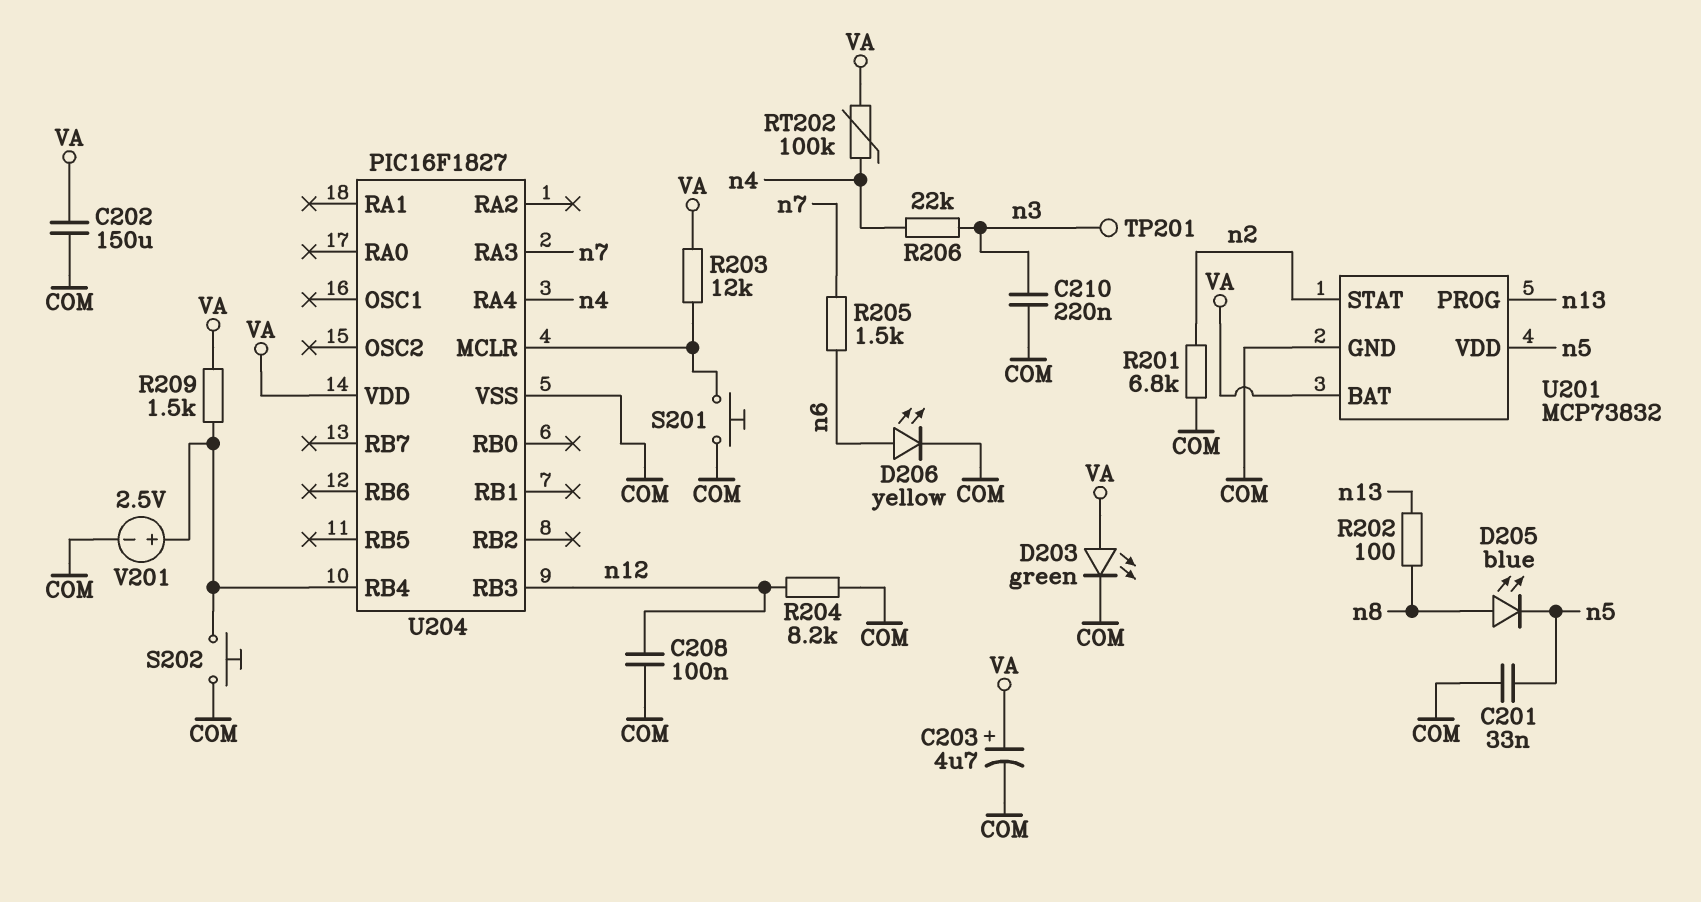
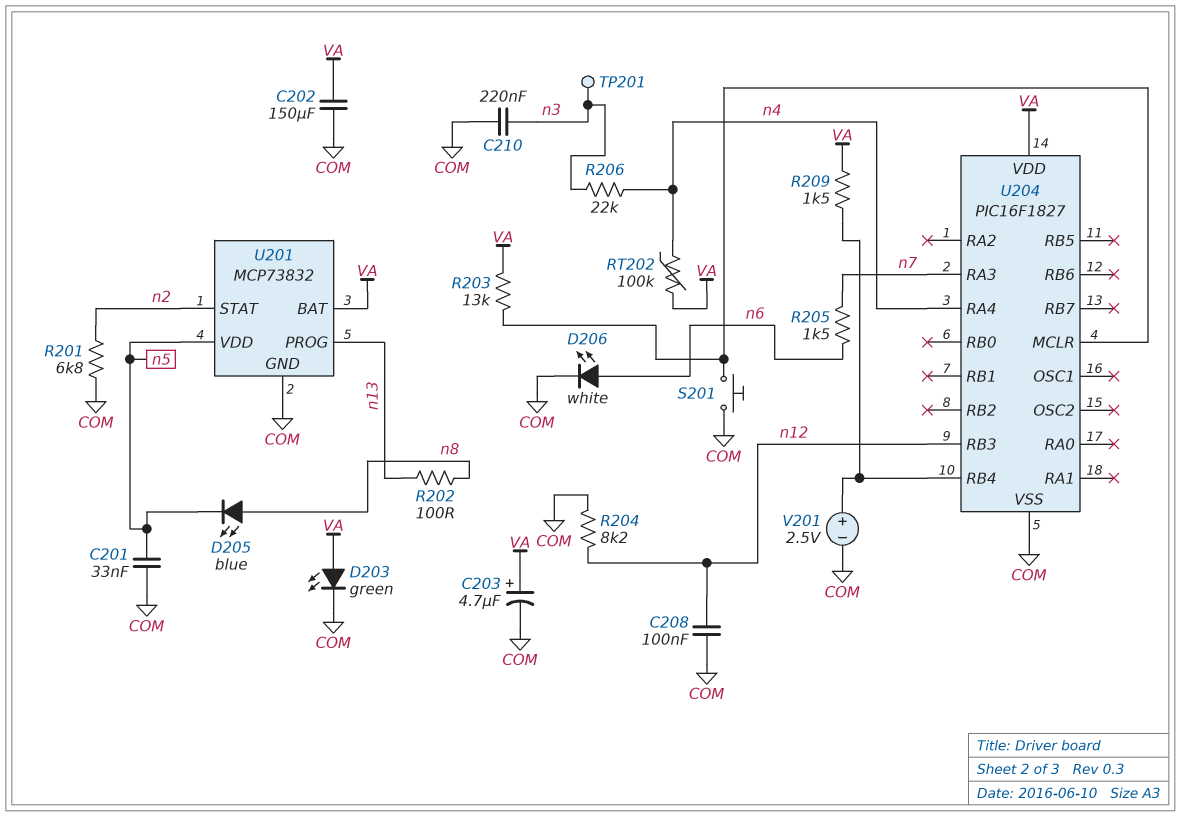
D206: LED yellow (A n6, K COM) -> LED white (A n6, K COM)
R203: 12k (U204/MCLR, VA) -> 13k (U204/MCLR, VA)
S202: button (COM, U204/RB4) -> none

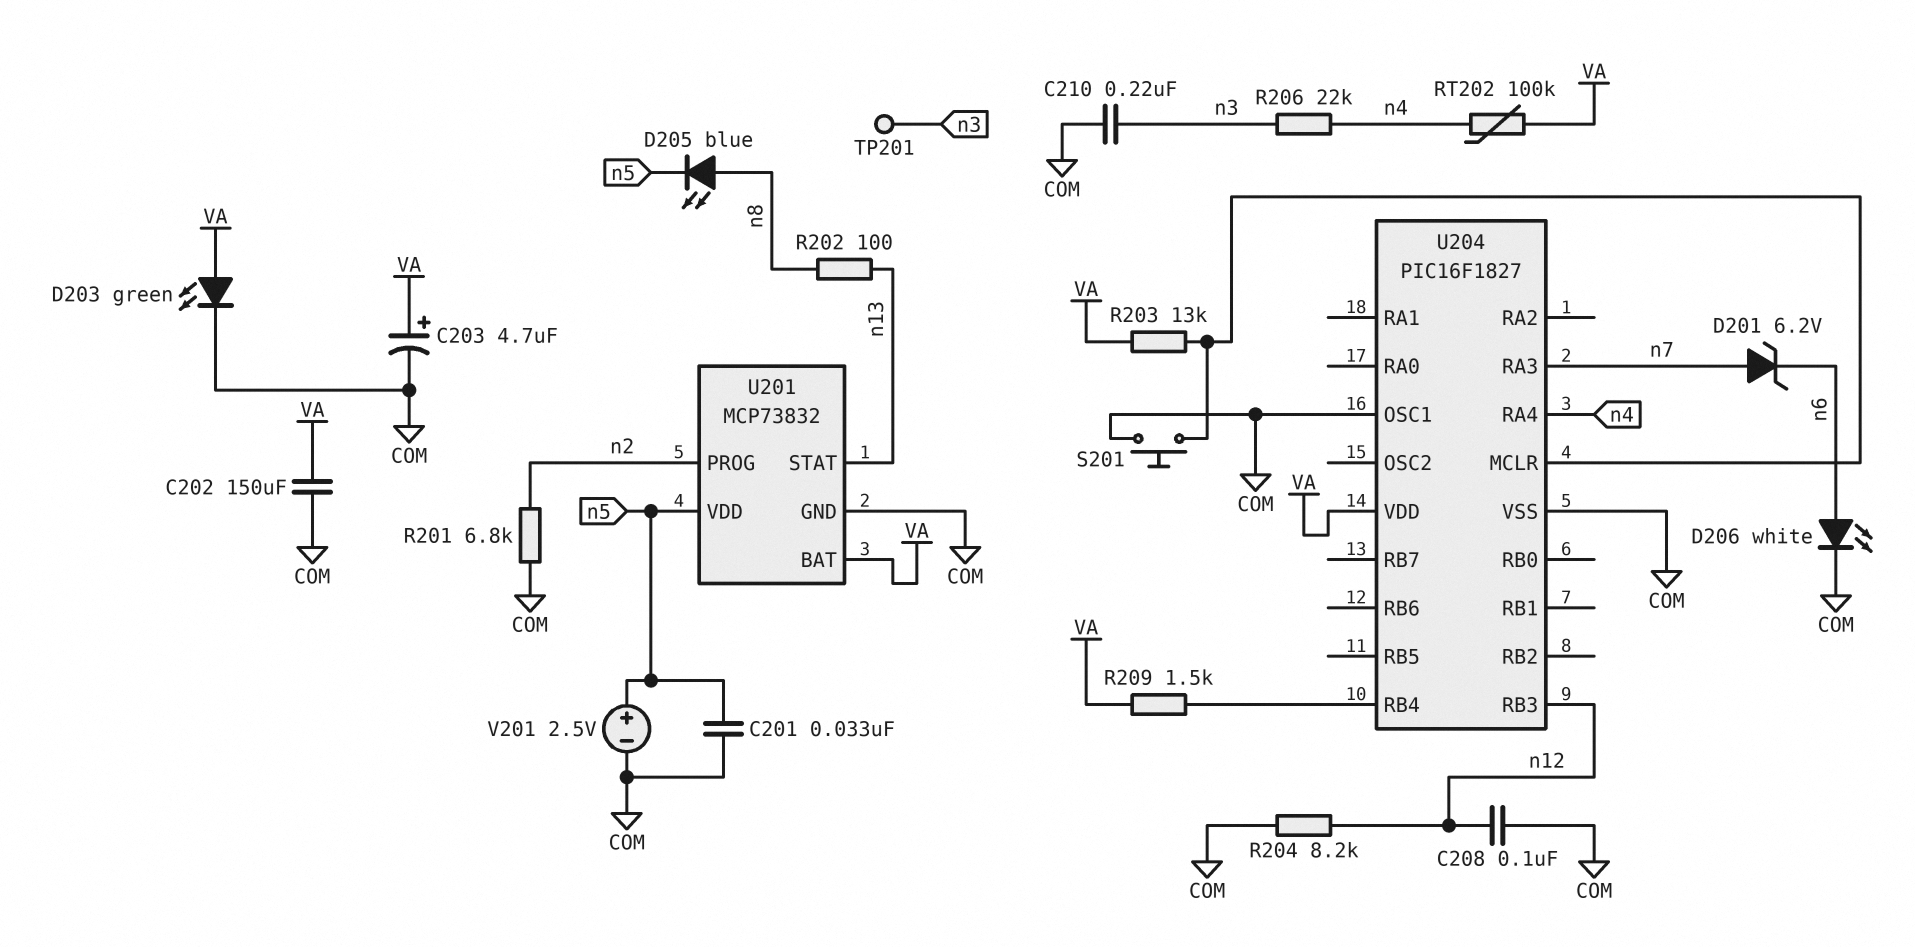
D201: none -> zener 6.2V (A n7, K n6)
R205: 1.5k (n6, n7) -> none
U201 pin PROG: n13 -> n2
U201 pin STAT: n2 -> n13
U204 pin OSC1: none -> COM
V201: 2.5V (plus U204/RB4, minus COM) -> 2.5V (plus n5, minus COM)

